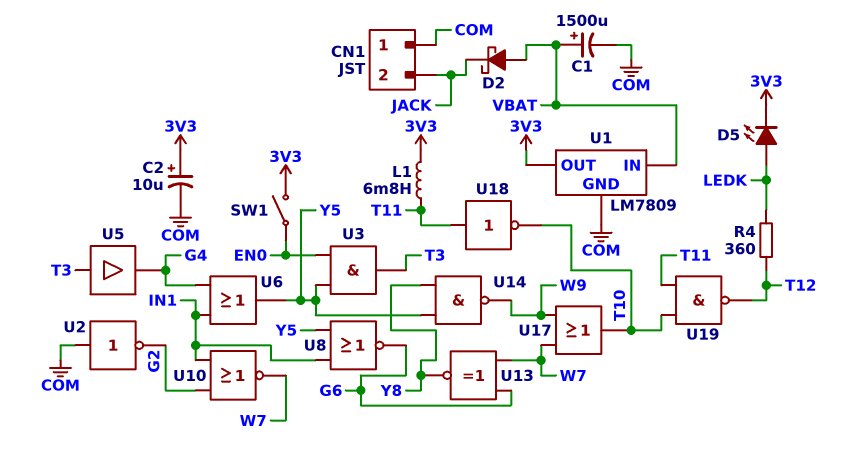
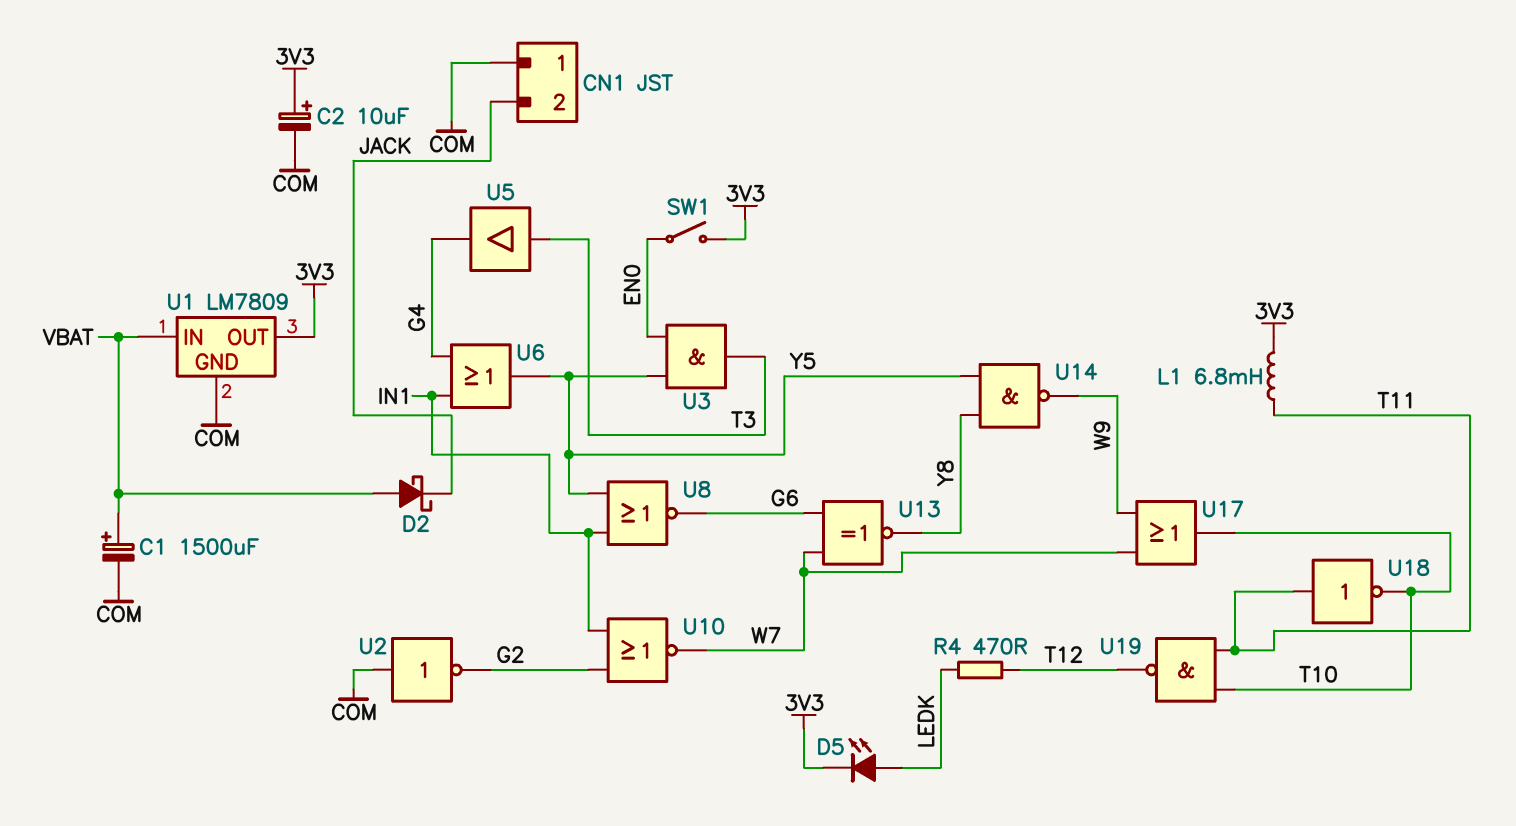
R4: 360 (LEDK, T12) -> 470 (LEDK, T12)

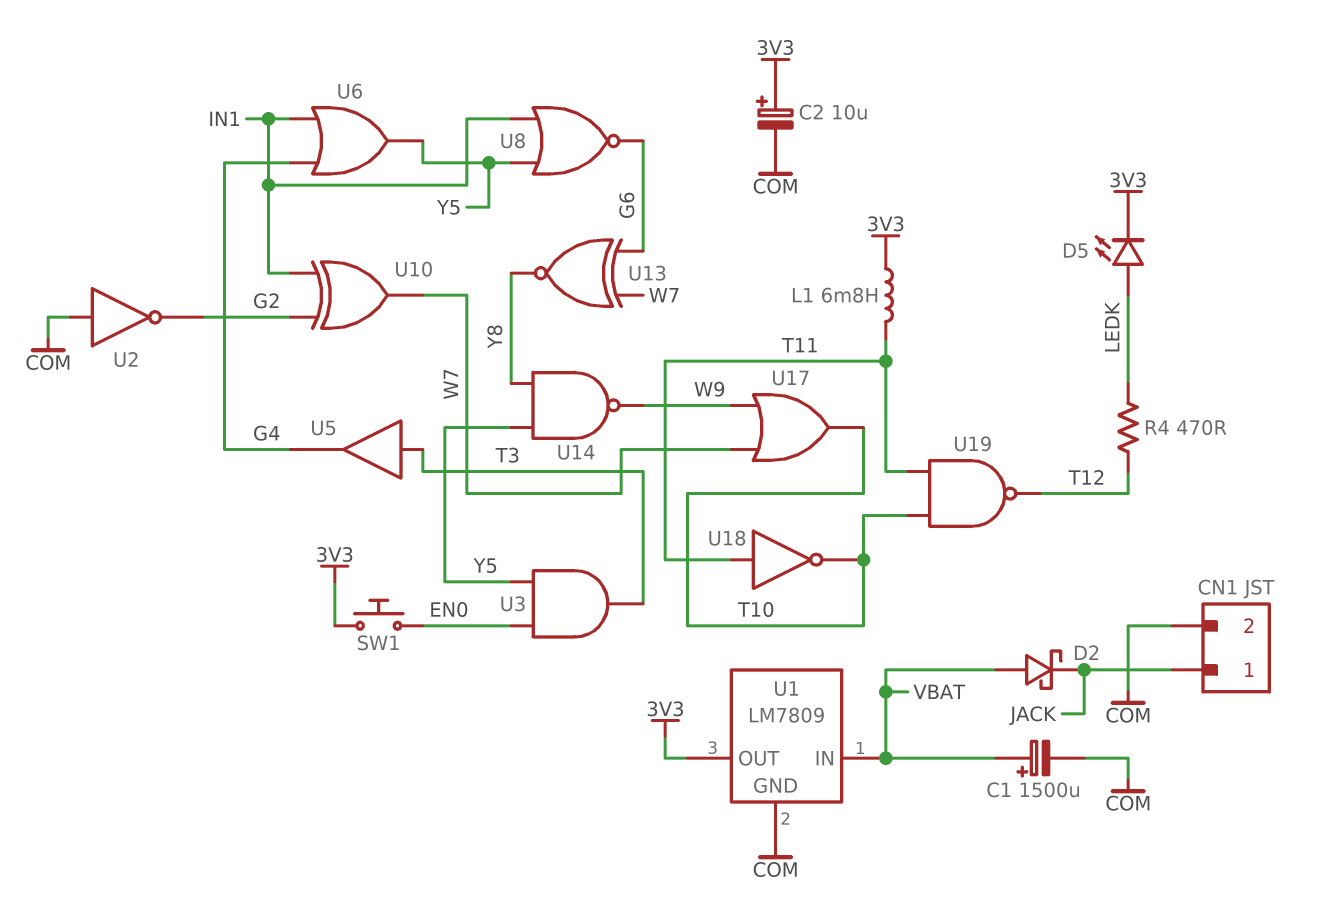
CN1 pin 1: COM -> JACK
CN1 pin 2: JACK -> COM
SW1: switch (3V3, EN0) -> button (3V3, EN0)
U10: NOR (in G2, in IN1, out W7) -> XOR (in G2, in IN1, out W7)

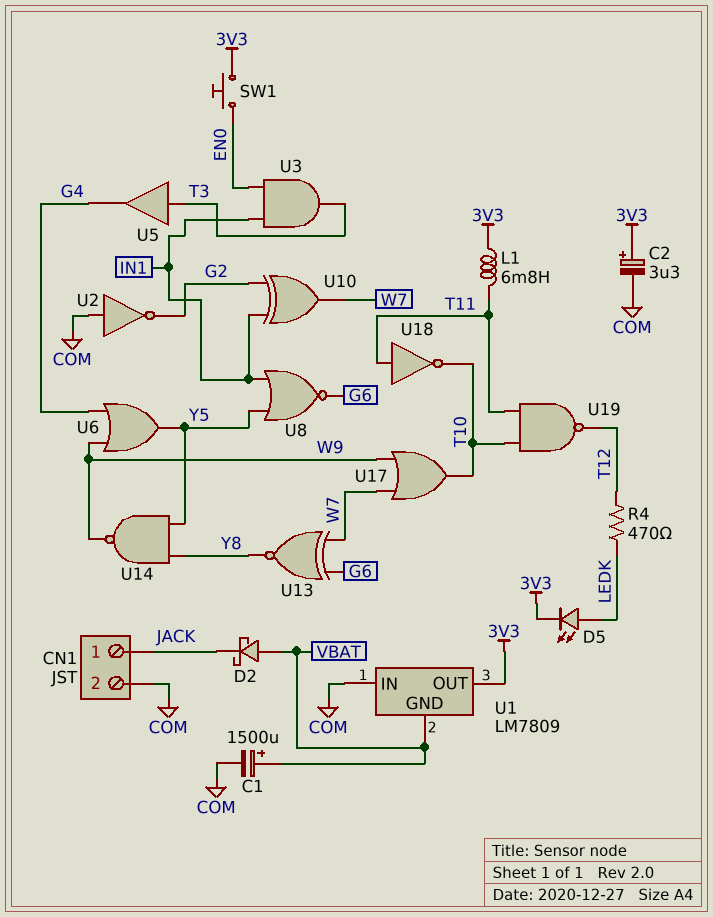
C2: 10uF (plus 3V3, minus COM) -> 3.3uF (plus 3V3, minus COM)
U1 pin GND: COM -> VBAT
U1 pin IN: VBAT -> COM
U3: AND (in EN0, in Y5, out T3) -> AND (in EN0, in IN1, out T3)
U6: OR (in G4, in IN1, out Y5) -> OR (in G4, in W9, out Y5)

